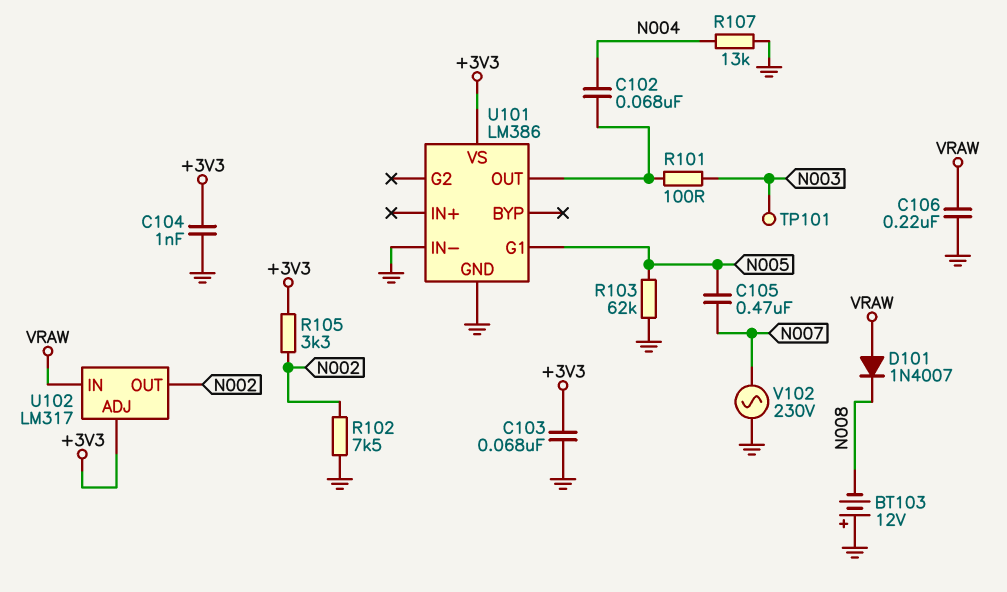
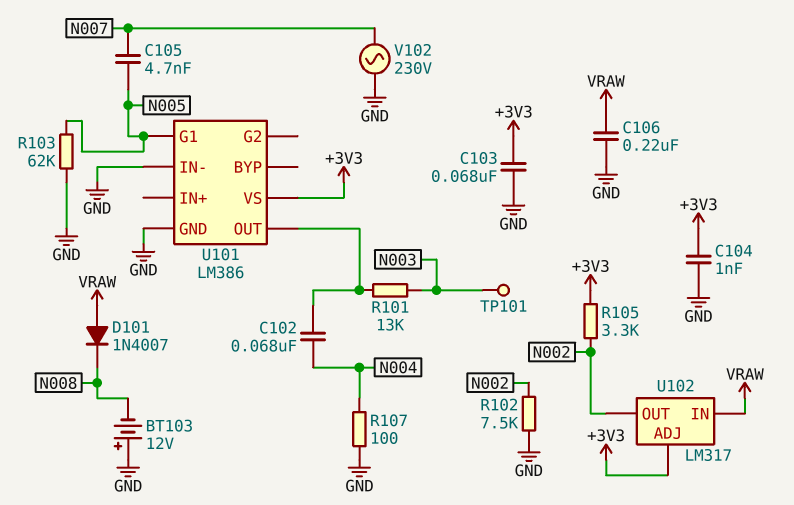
C105: 470nF (N005, N007) -> 4.7nF (N005, N007)
R101: 100 (N003, U101/OUT) -> 13k (N003, U101/OUT)
R107: 13k (GND, N004) -> 100 (GND, N004)

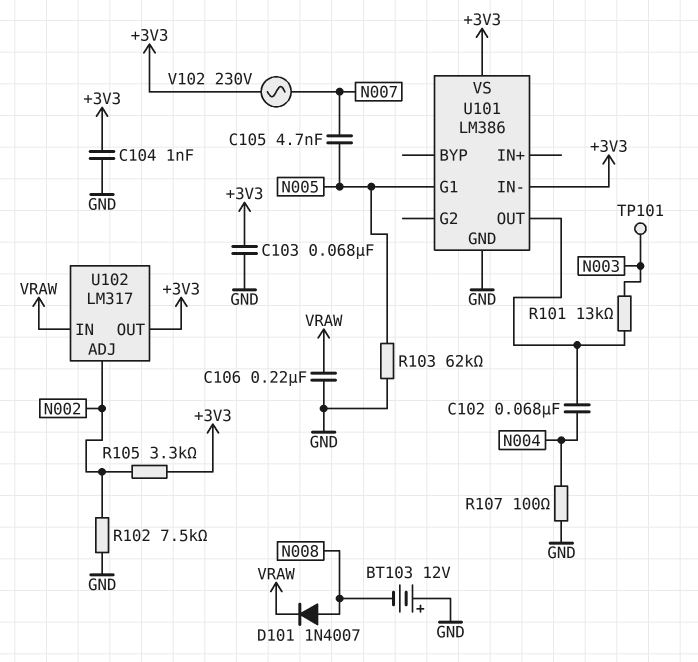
D101: diode 1N4007 (A VRAW, K N008) -> diode 1N4007 (A N008, K VRAW)
U101 pin IN-: GND -> +3V3
U102 pin ADJ: +3V3 -> N002
U102 pin OUT: N002 -> +3V3
V102: AC 230V (GND, N007) -> AC 230V (+3V3, N007)

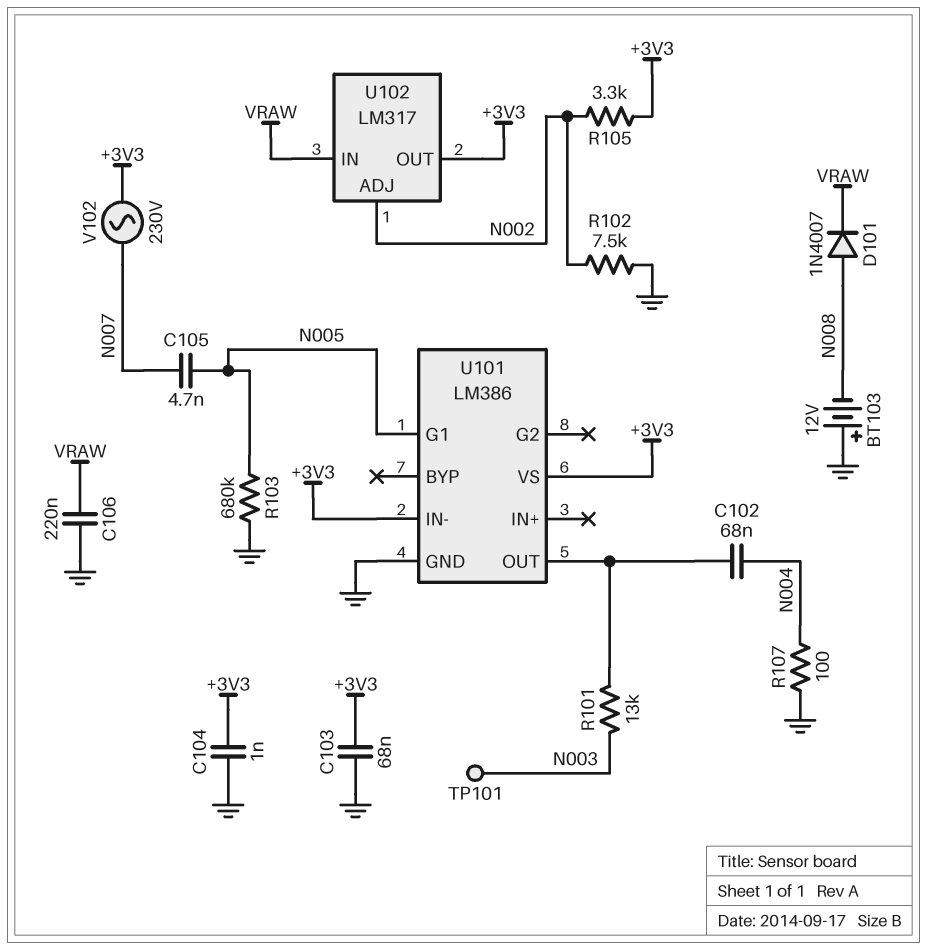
R103: 62k (GND, N005) -> 680k (GND, N005)

